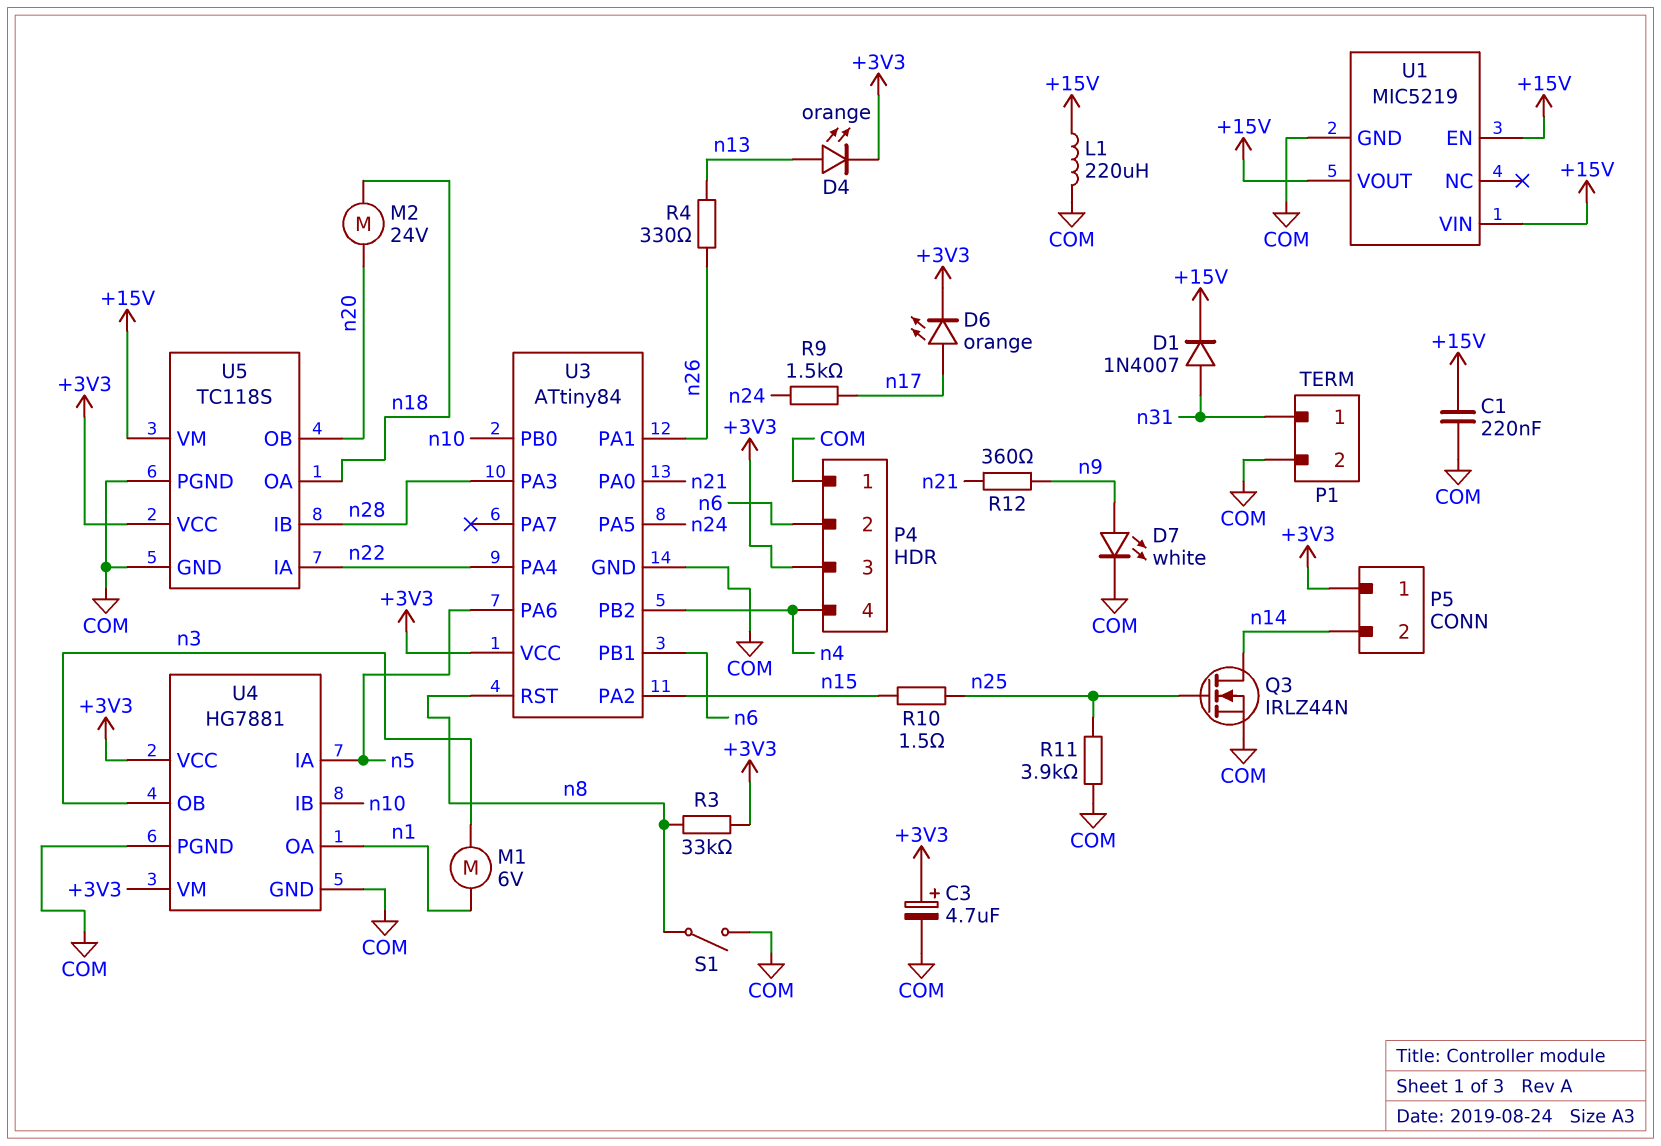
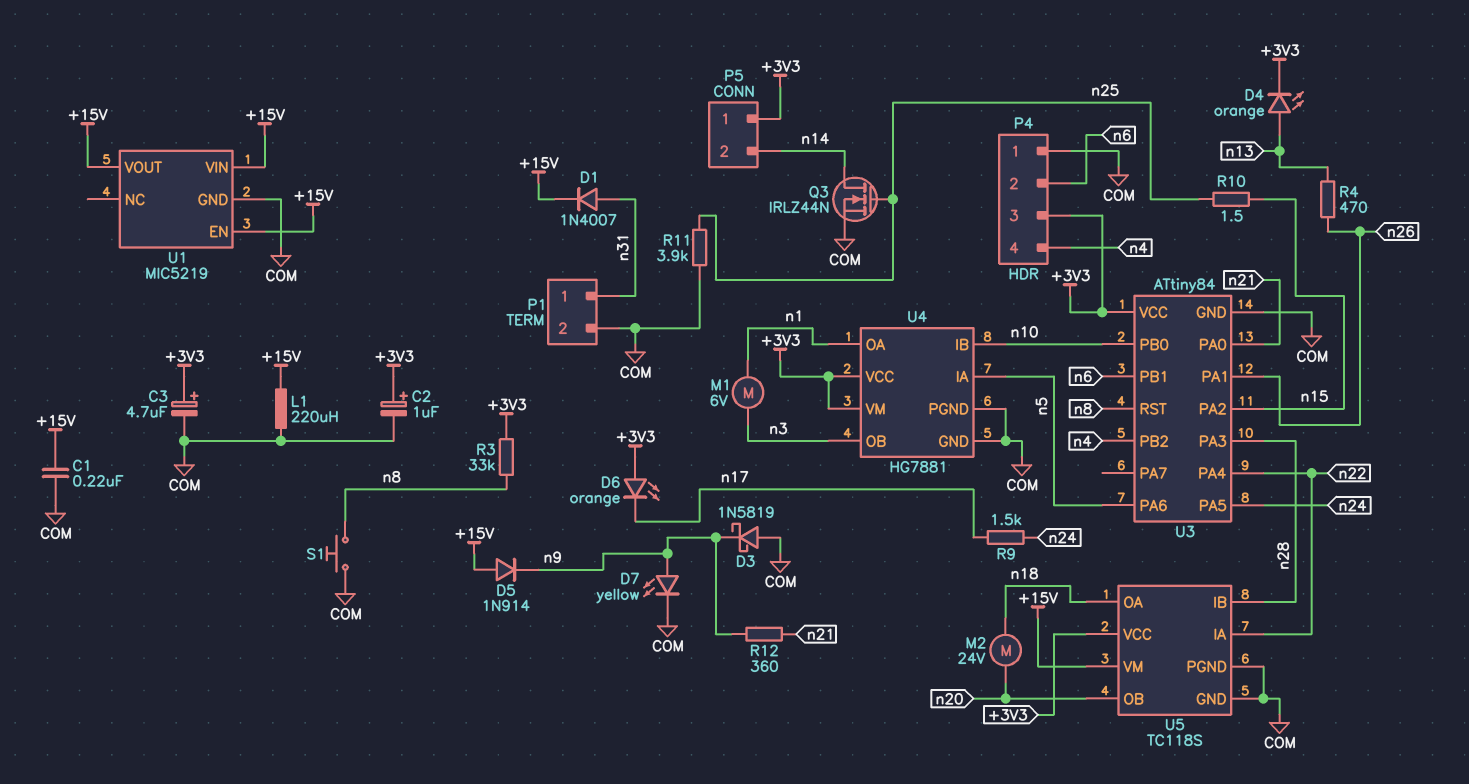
C2: none -> 1uF (plus +3V3, minus COM)
D3: none -> schottky 1N5819 (A COM, K n9)
D5: none -> diode 1N914 (A +15V, K n9)
D6: LED orange (A n17, K +3V3) -> LED orange (A +3V3, K n17)
D7: LED white (A n9, K COM) -> LED yellow (A n9, K COM)
R4: 330 (n13, n26) -> 470 (n13, n26)
S1: switch (COM, n8) -> button (COM, n8)

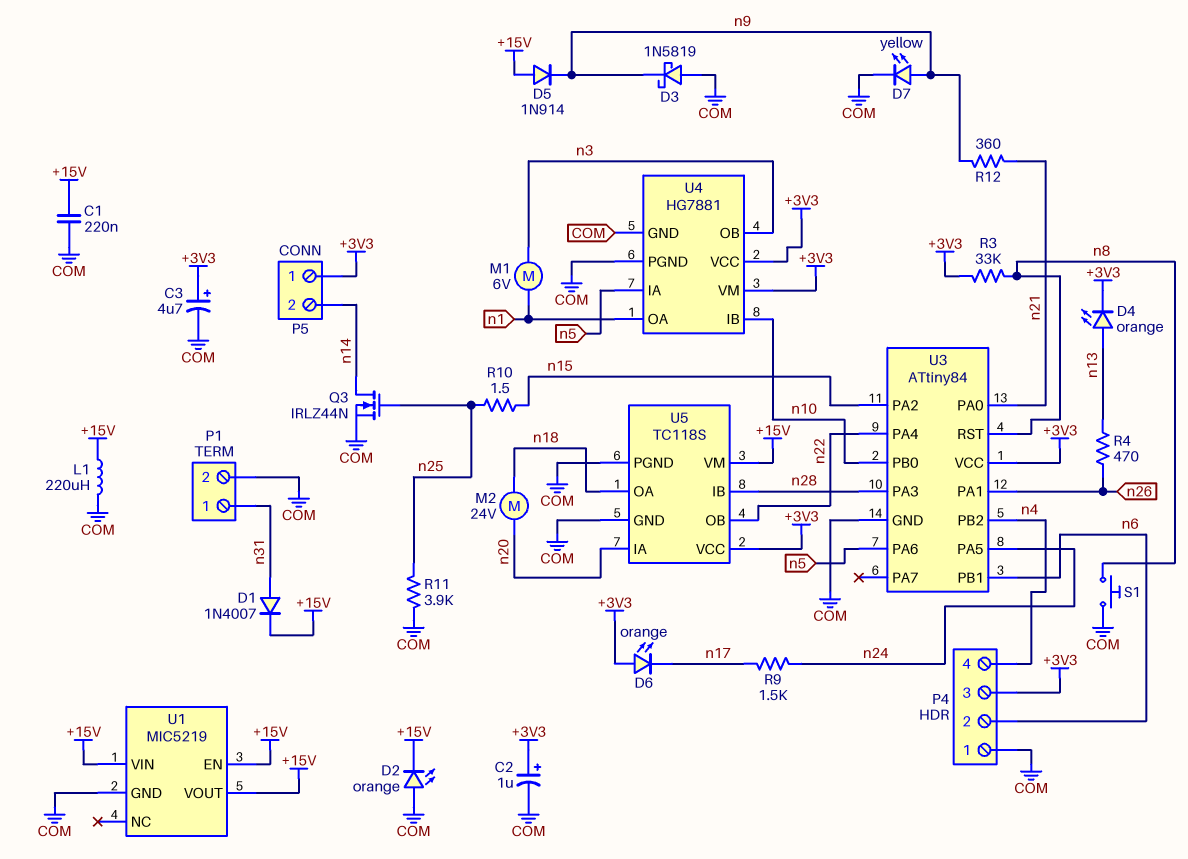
D2: none -> LED orange (A COM, K +15V)
U5 pin IA: n22 -> n20
U5 pin OB: n20 -> n22

